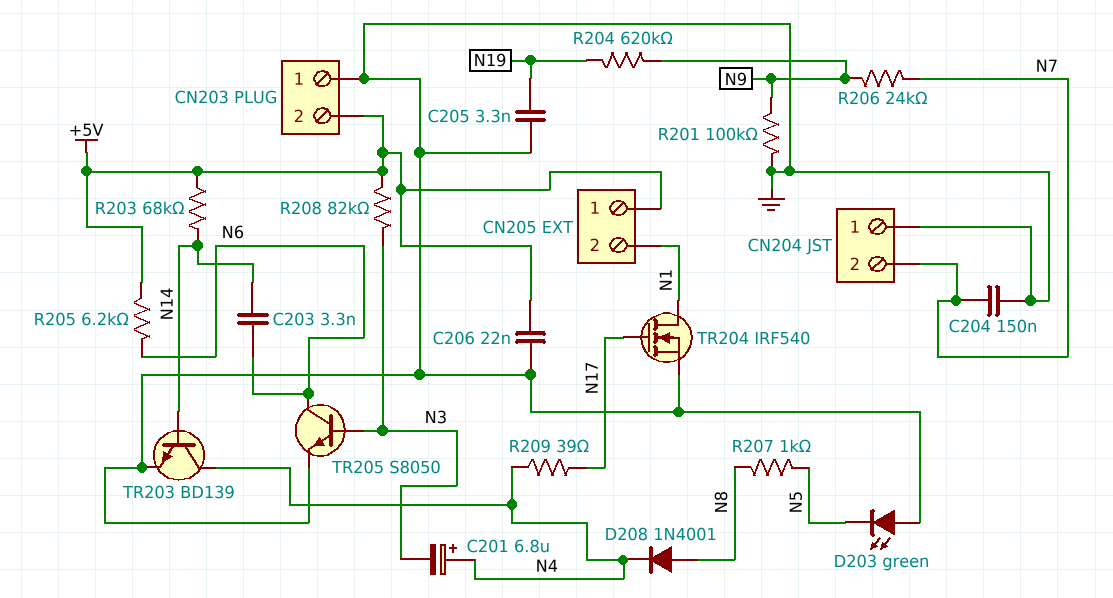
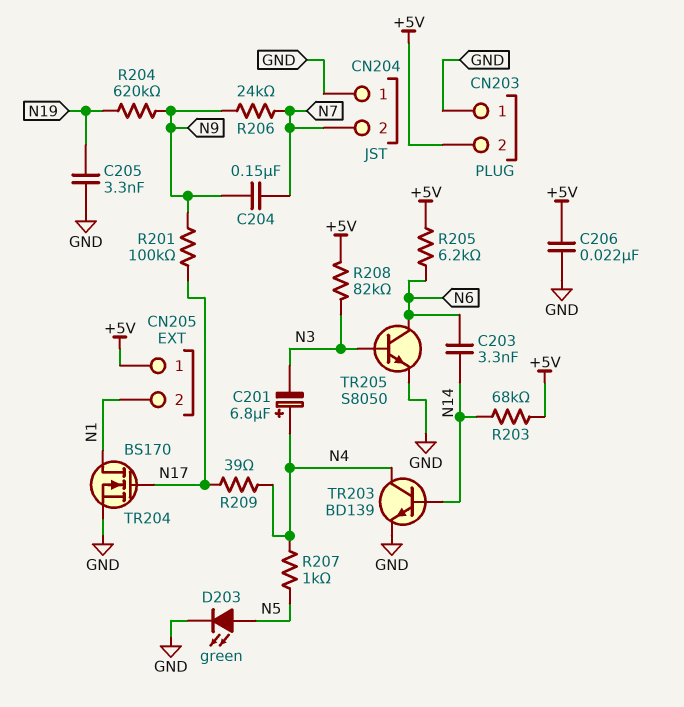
C204: 150nF (GND, N7) -> 150nF (N7, N9)
D203: LED green (A GND, K N5) -> LED green (A N5, K GND)
D208: diode 1N4001 (A N8, K N4) -> none
R201: 100k (GND, N9) -> 100k (N9, N17)
R207: 1k (N5, N8) -> 1k (N4, N5)
TR204: NMOS IRF540 (G N17, D N1, S GND) -> NMOS BS170 (G N17, D N1, S GND)

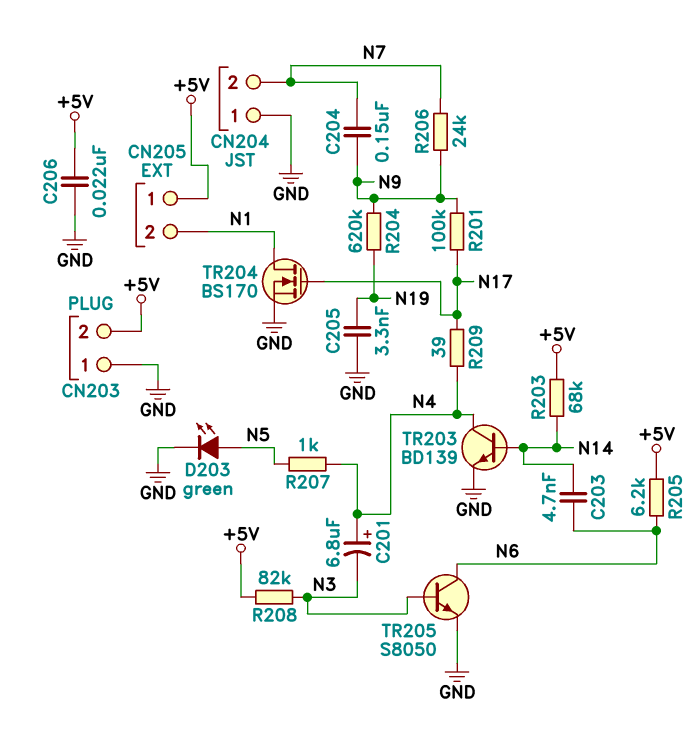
C203: 3.3nF (N6, N14) -> 4.7nF (N6, N14)

